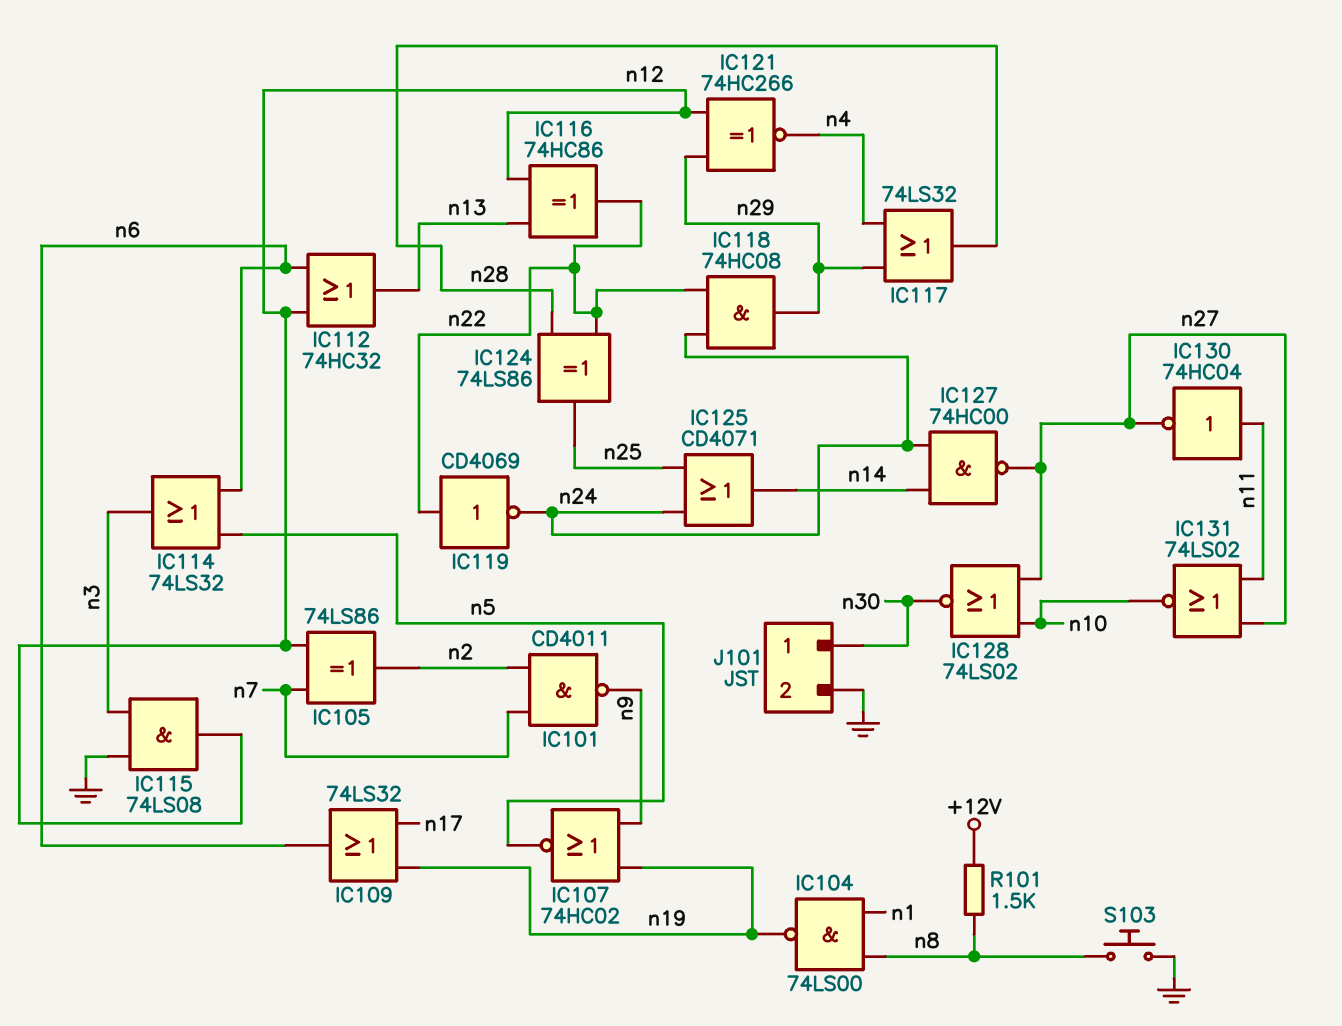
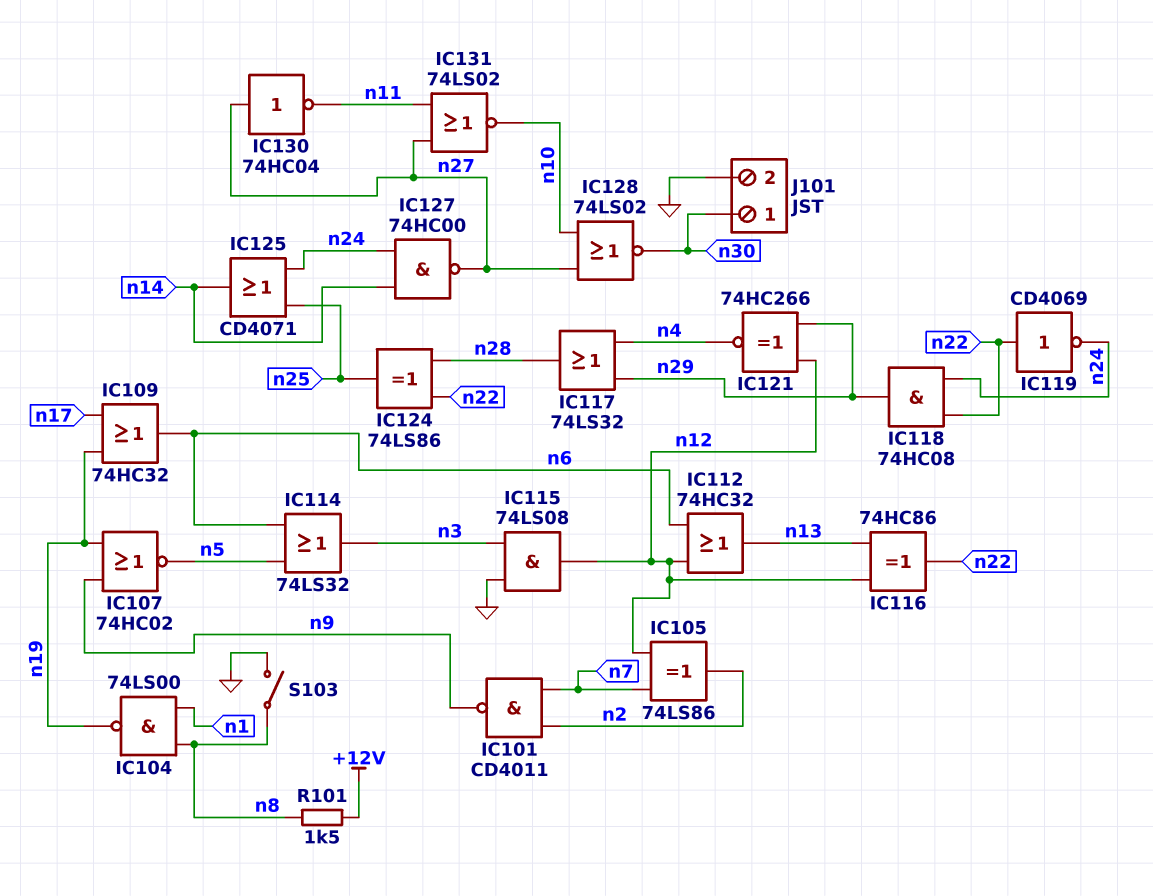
IC109: OR 74LS32 (in n17, in n19, out n6) -> OR 74HC32 (in n17, in n19, out n6)
IC130: NOT 74HC04 (in n11, out n27) -> NOT 74HC04 (in n27, out n11)
S103: button (GND, n8) -> switch (GND, n8)

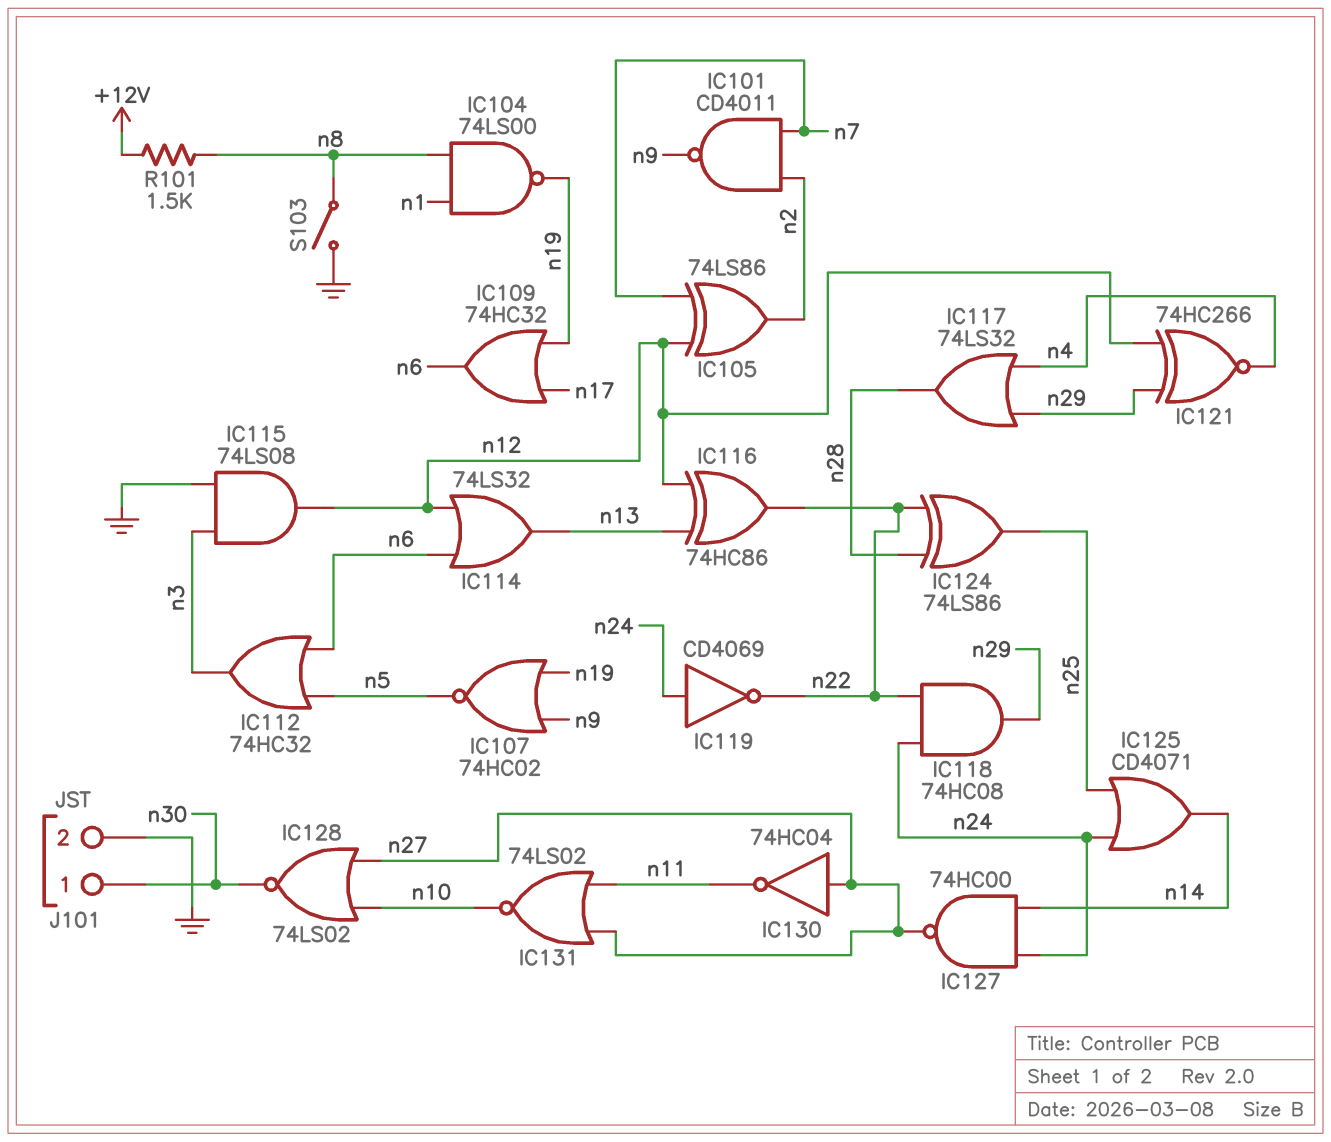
IC112: OR 74HC32 (in n6, in n12, out n13) -> OR 74HC32 (in n5, in n6, out n3)
IC114: OR 74LS32 (in n5, in n6, out n3) -> OR 74LS32 (in n6, in n12, out n13)
IC119: NOT CD4069 (in n22, out n24) -> NOT CD4069 (in n24, out n22)

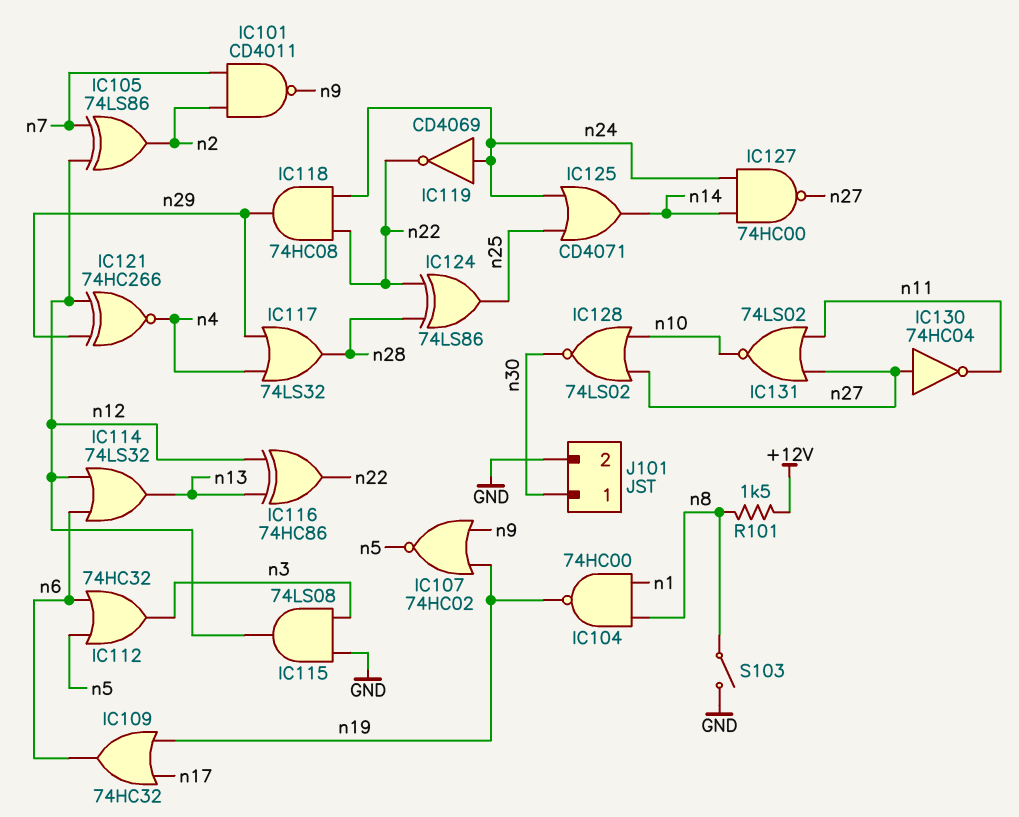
IC104: NAND 74LS00 (in n1, in n8, out n19) -> NAND 74HC00 (in n1, in n8, out n19)

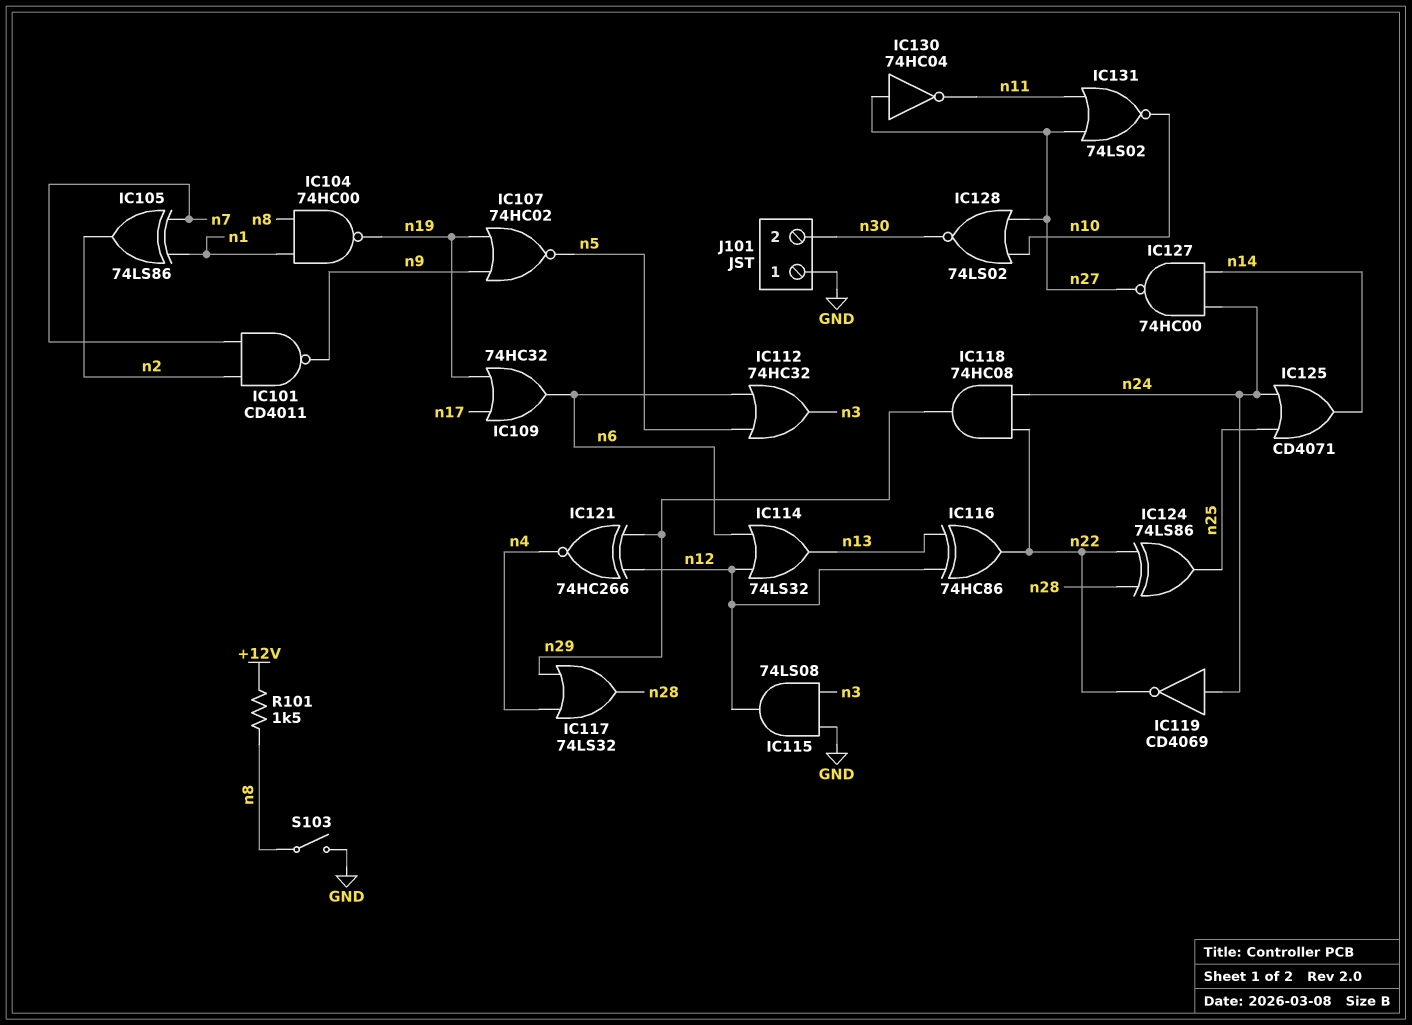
IC105: XOR 74LS86 (in n7, in n12, out n2) -> XOR 74LS86 (in n1, in n7, out n2)
J101 pin 1: n30 -> GND
J101 pin 2: GND -> n30

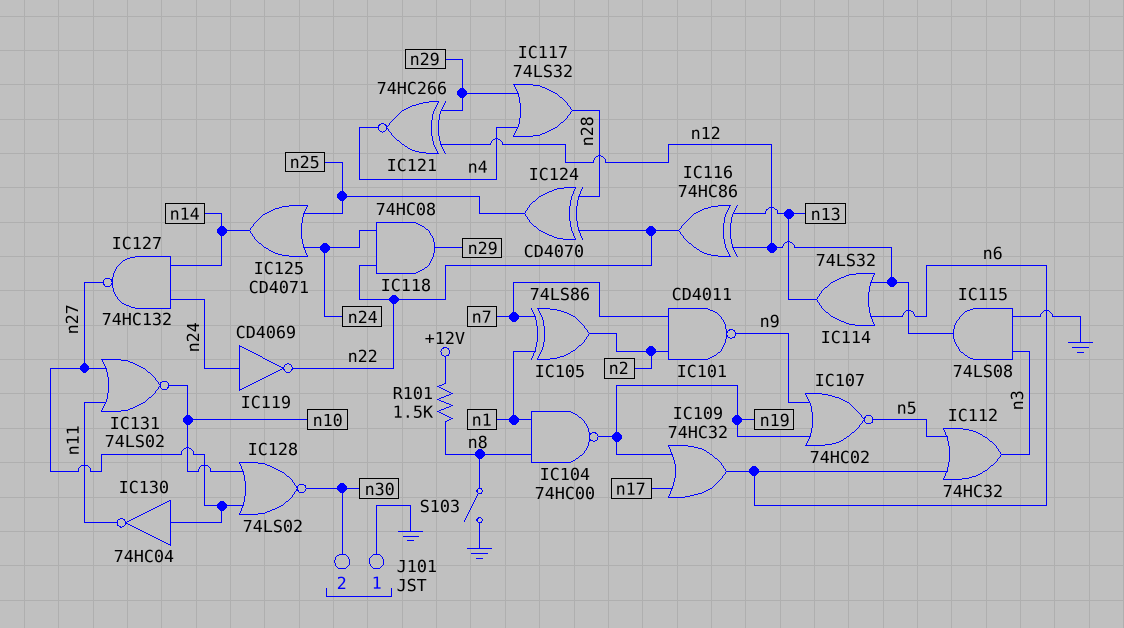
IC124: XOR 74LS86 (in n22, in n28, out n25) -> XOR CD4070 (in n22, in n28, out n25)
IC127: NAND 74HC00 (in n14, in n24, out n27) -> NAND 74HC132 (in n14, in n24, out n27)

